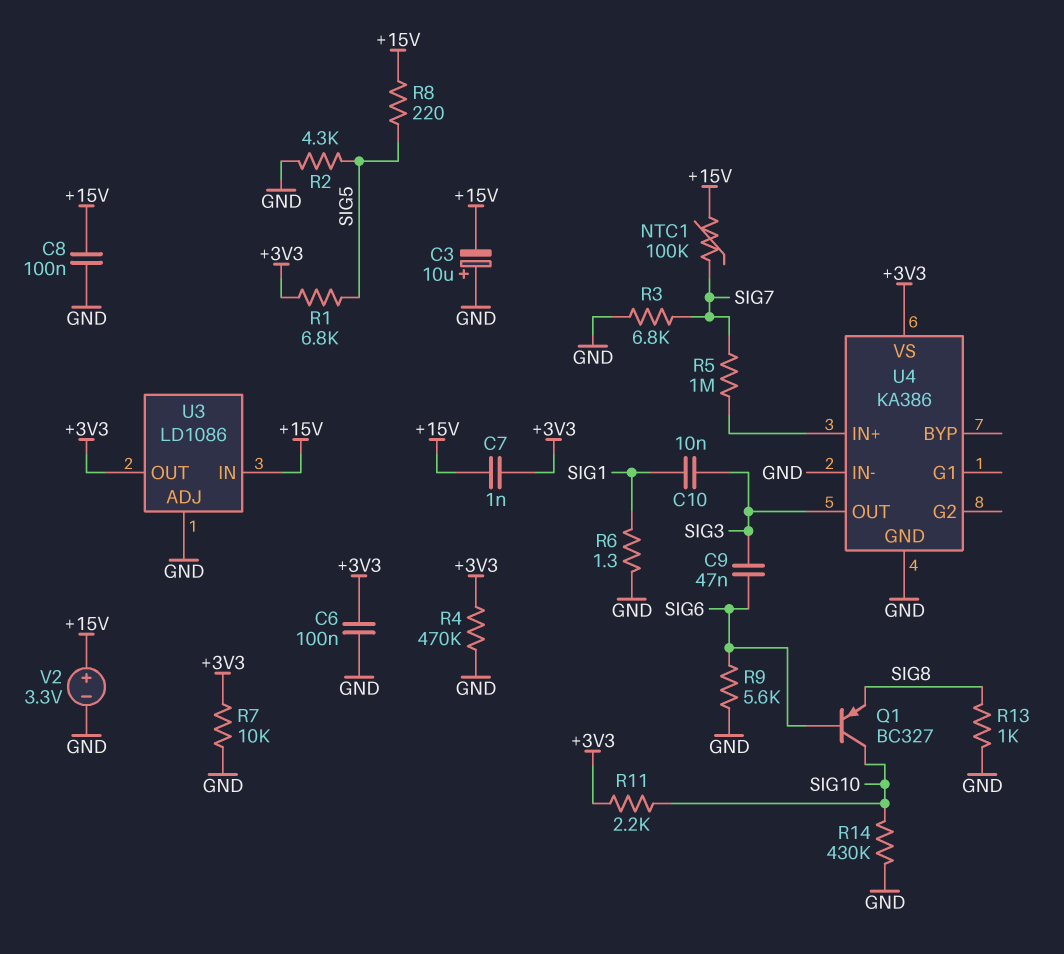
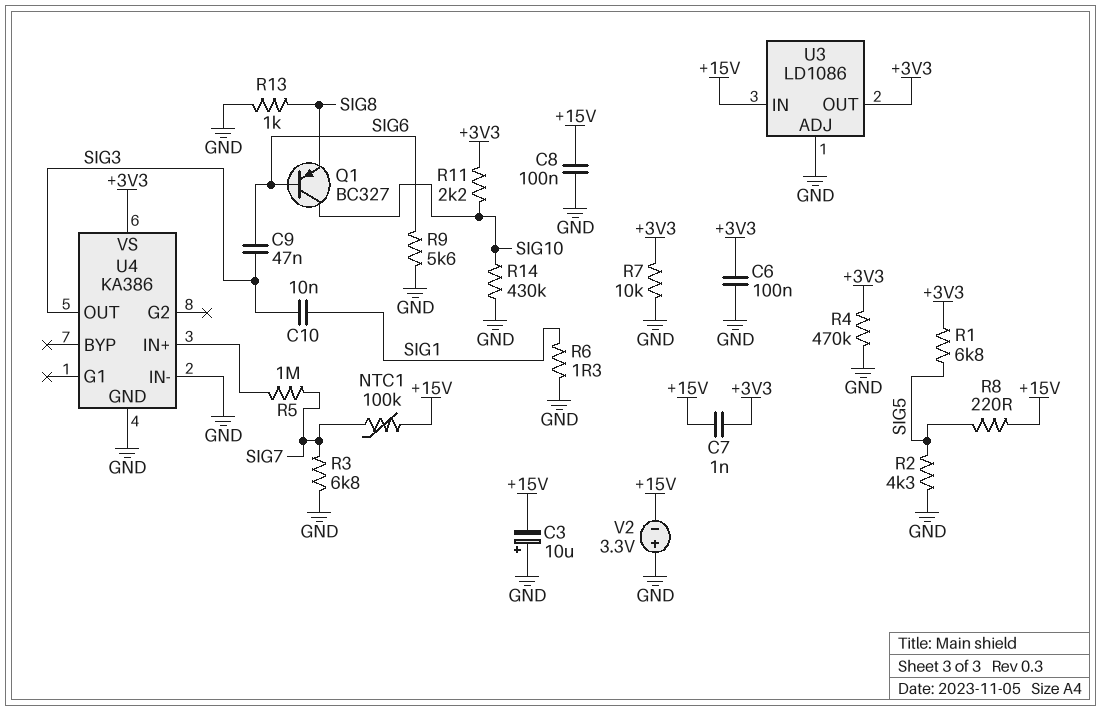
V2: 3.3V (plus +15V, minus GND) -> 3.3V (plus GND, minus +15V)

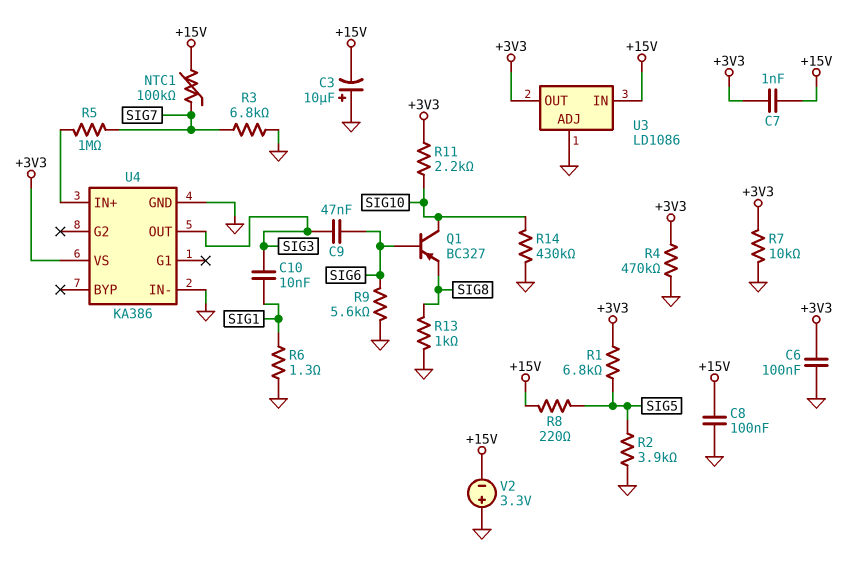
R2: 4.3k (GND, SIG5) -> 3.9k (GND, SIG5)

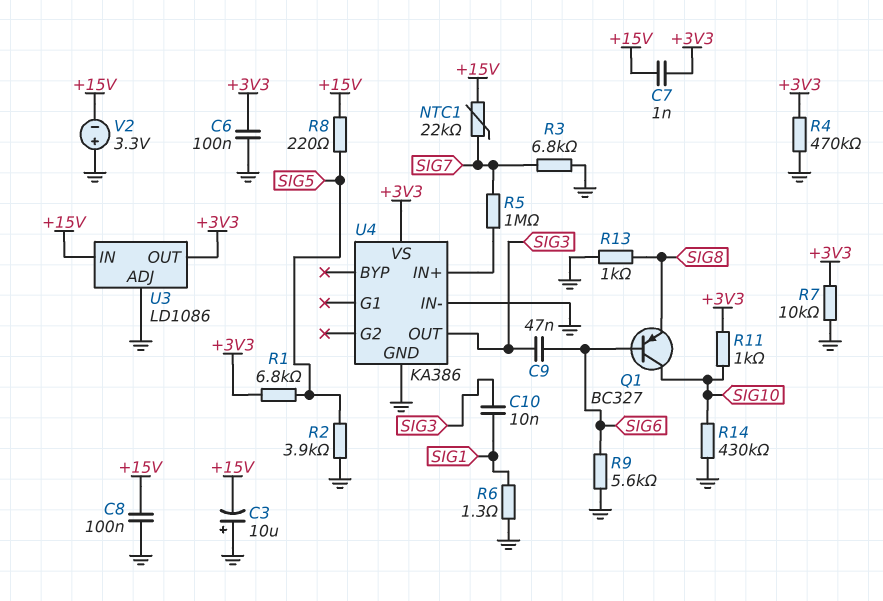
NTC1: 100k (+15V, SIG7) -> 22k (+15V, SIG7)
R11: 2.2k (+3V3, SIG10) -> 1k (+3V3, SIG10)

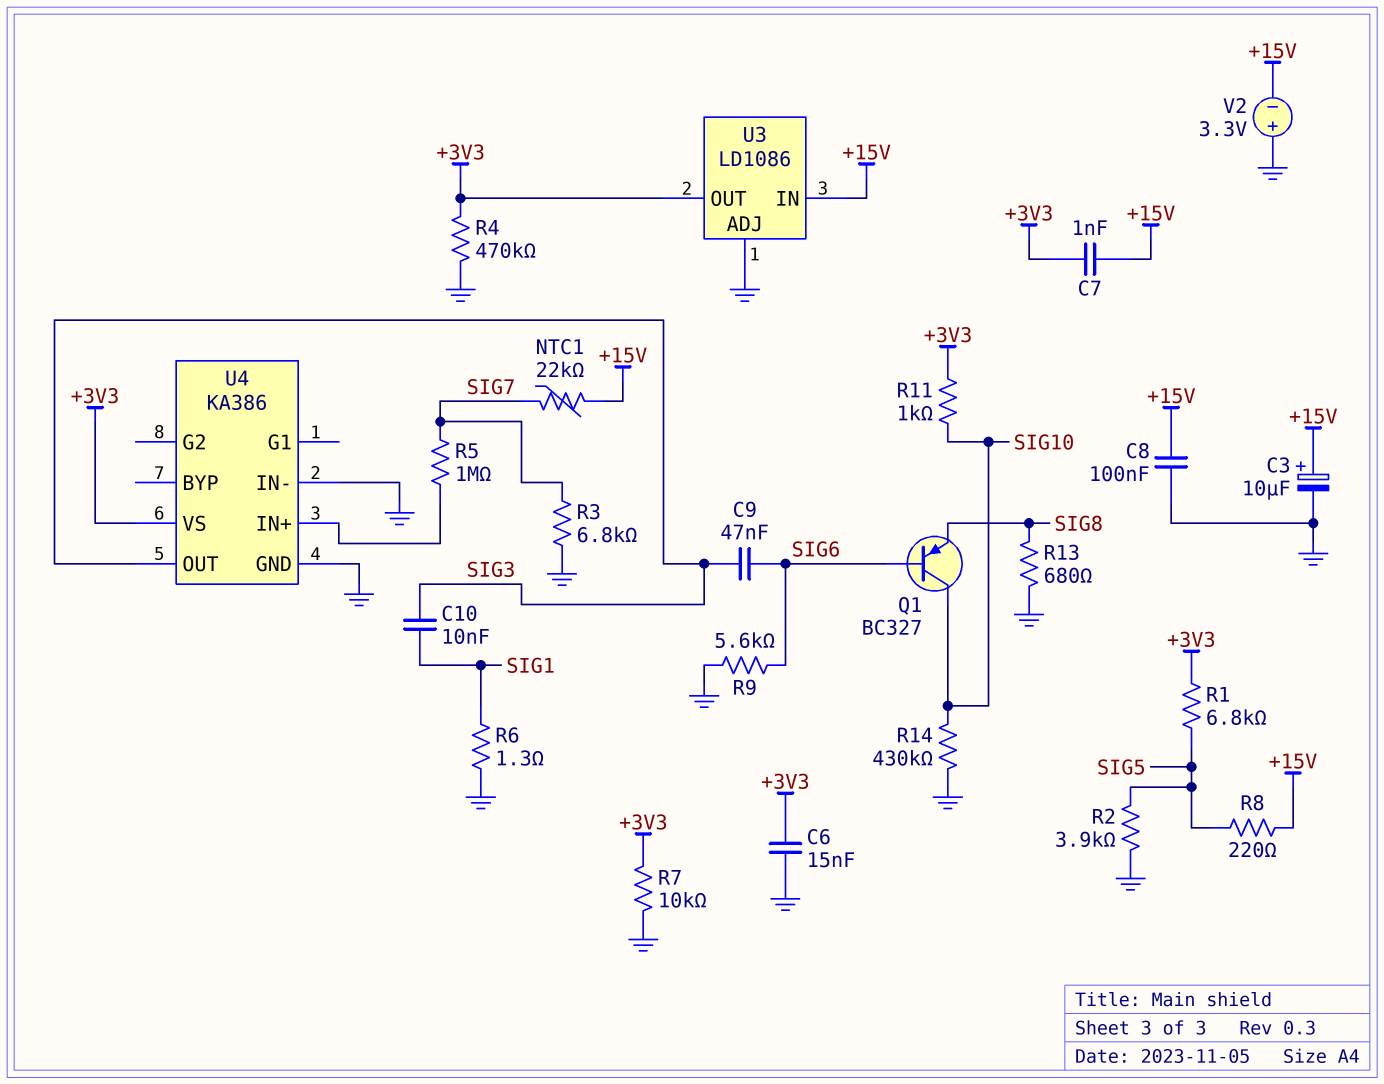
C3: 10uF (plus GND, minus +15V) -> 10uF (plus +15V, minus GND)
C6: 100nF (+3V3, GND) -> 15nF (+3V3, GND)
R13: 1k (GND, SIG8) -> 680 (GND, SIG8)

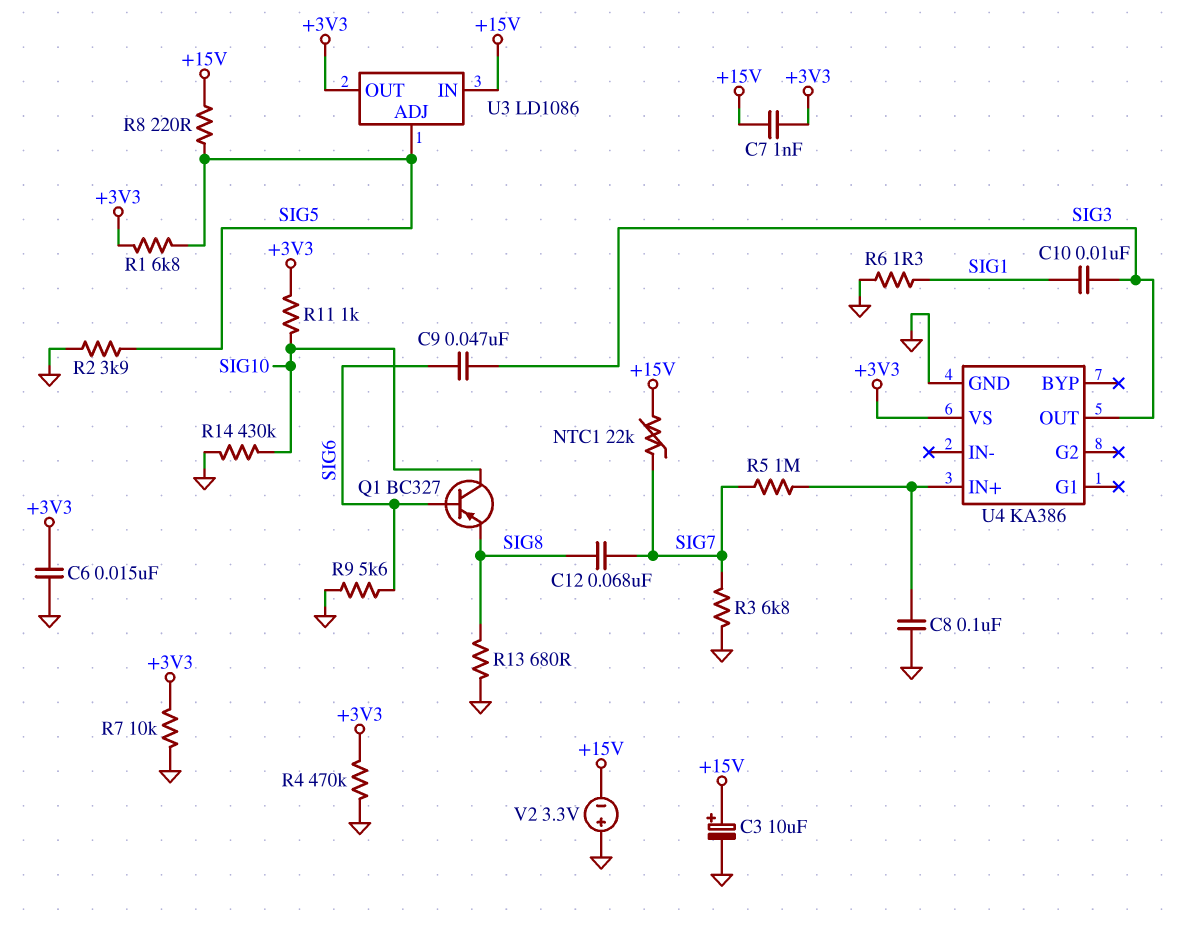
C8: 100nF (+15V, GND) -> 100nF (GND, U4/IN+)
C12: none -> 68nF (SIG7, SIG8)
U3 pin ADJ: GND -> SIG5
U4 pin IN-: GND -> none

